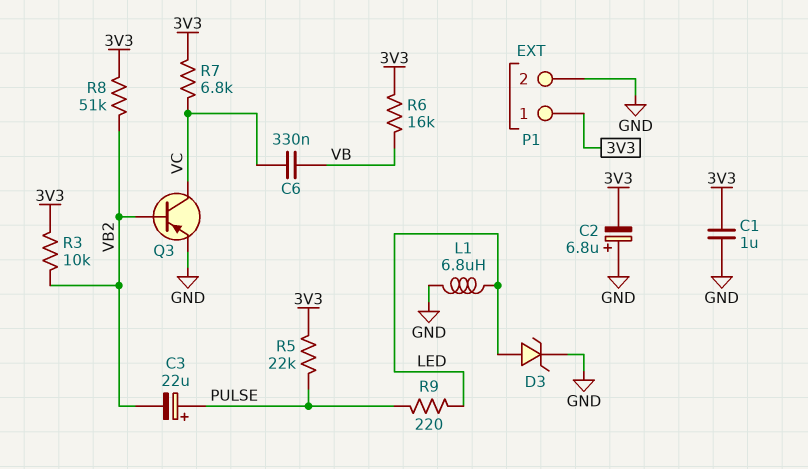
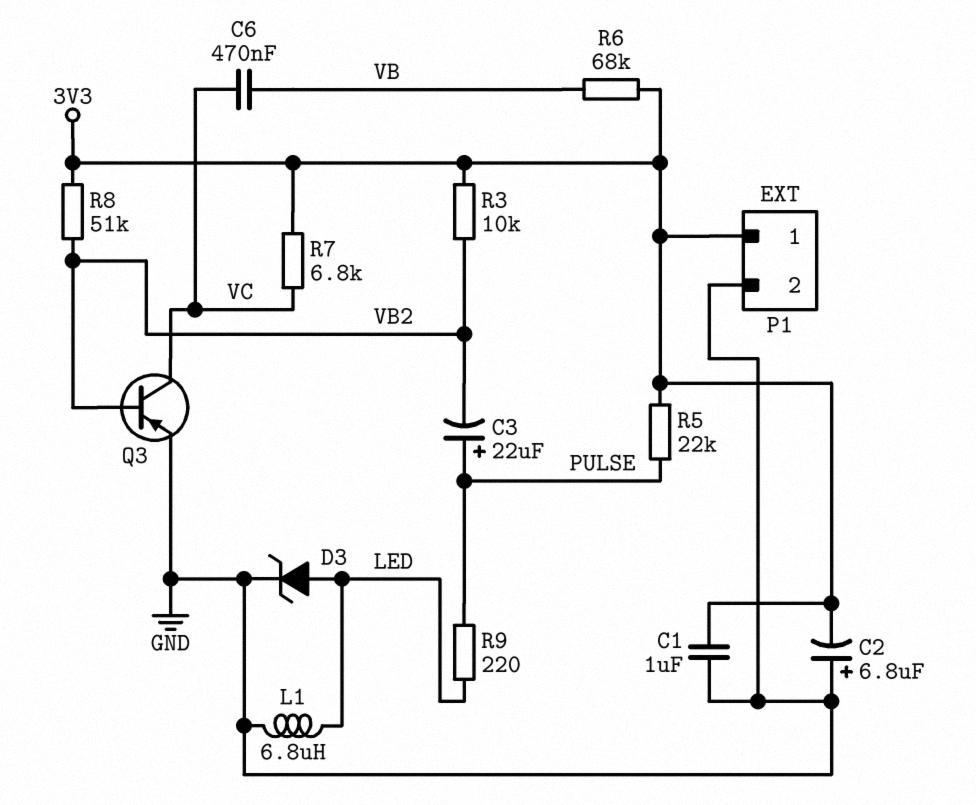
C6: 330nF (VB, VC) -> 470nF (VB, VC)
R6: 16k (3V3, VB) -> 68k (3V3, VB)

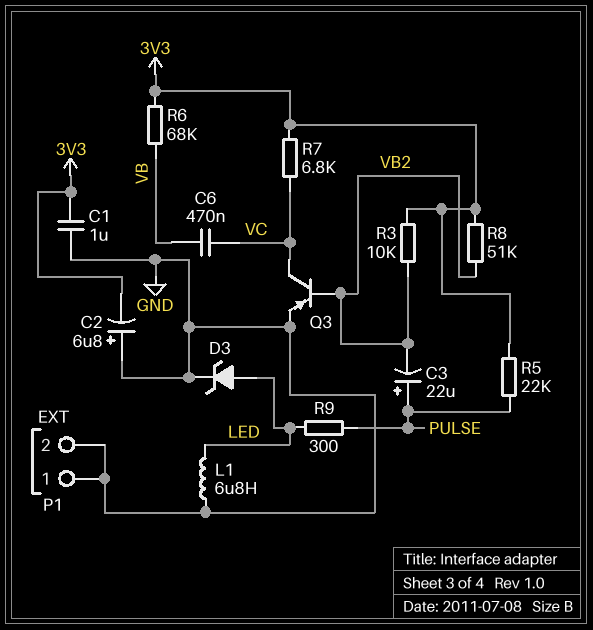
P1 pin 1: 3V3 -> GND
R9: 220 (LED, PULSE) -> 300 (LED, PULSE)

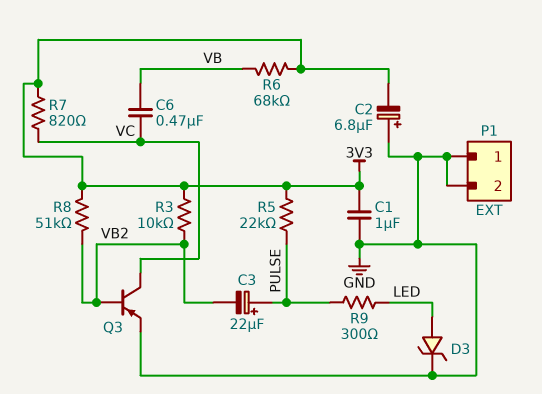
L1: 6.8uH (GND, LED) -> none
R7: 6.8k (3V3, VC) -> 820 (3V3, VC)

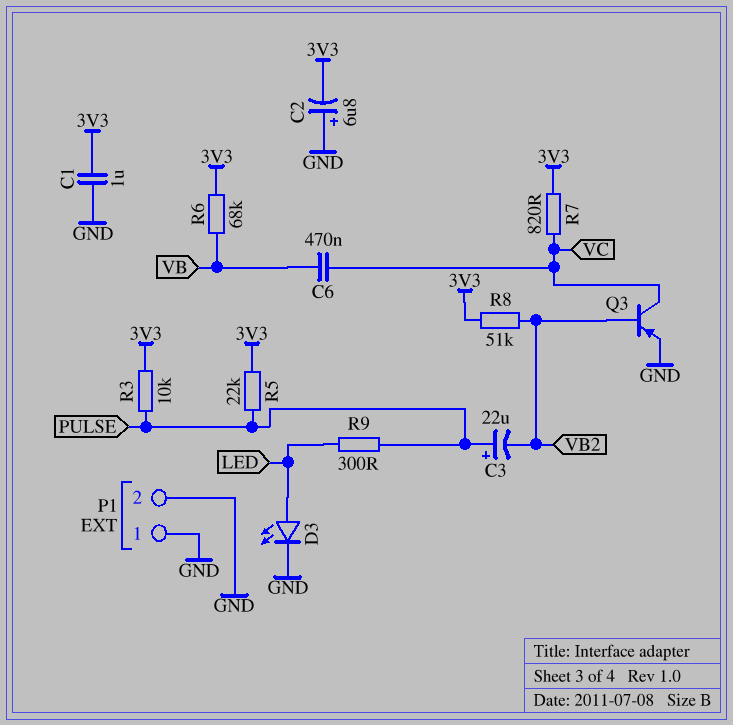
D3: zener (A LED, K GND) -> LED (A LED, K GND)
R3: 10k (3V3, VB2) -> 10k (3V3, PULSE)

